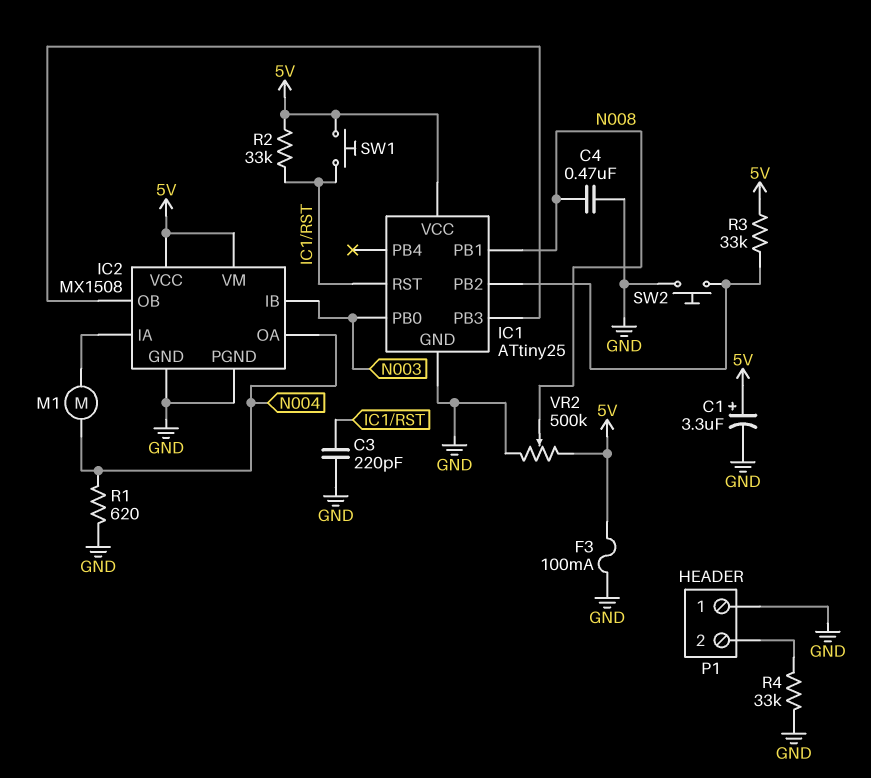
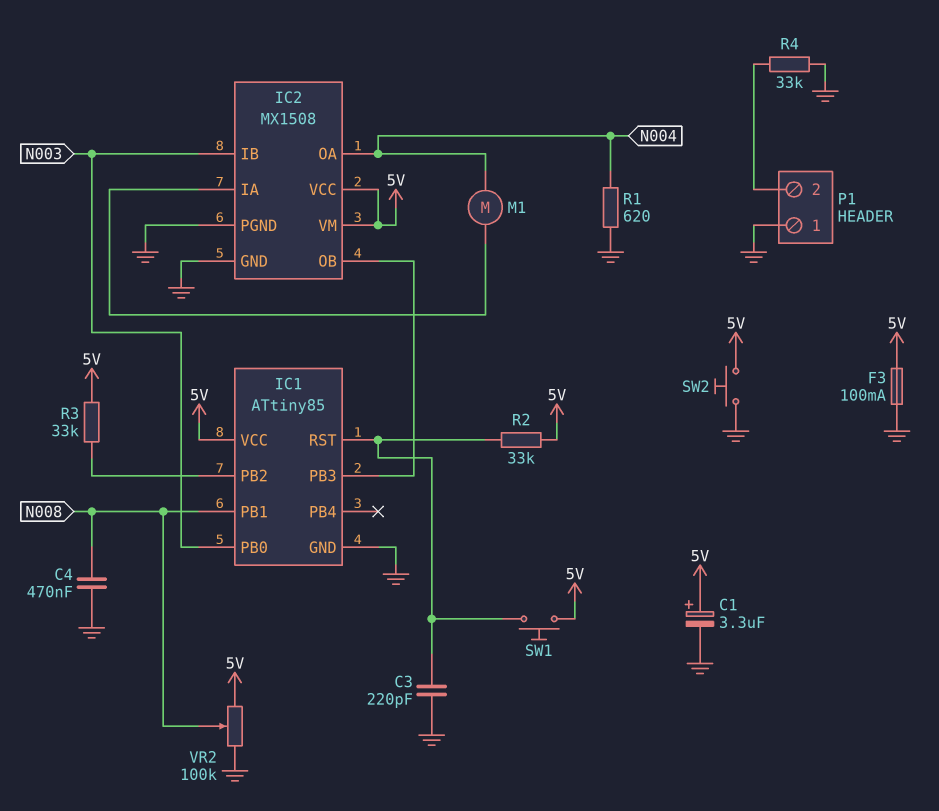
IC1: ATtiny25 -> ATtiny85
SW2: button (GND, IC1/PB2) -> button (5V, GND)
VR2: 500k (5V, GND, wiper N008) -> 100k (5V, GND, wiper N008)

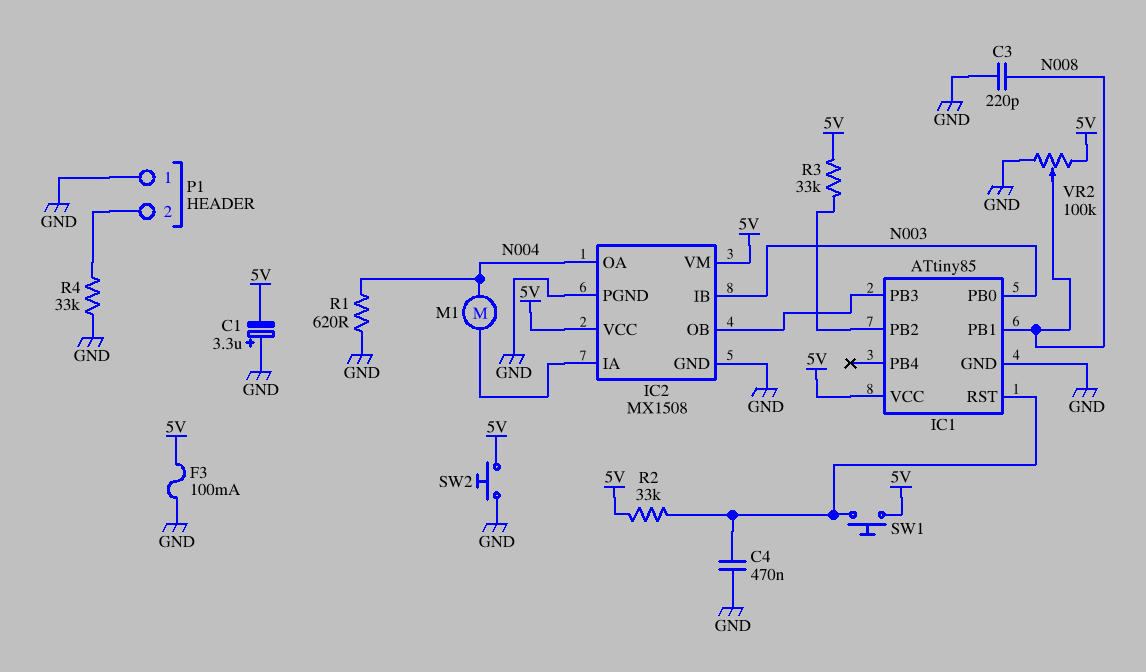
C1: 3.3uF (plus 5V, minus GND) -> 3.3uF (plus GND, minus 5V)
C3: 220pF (GND, IC1/RST) -> 220pF (GND, N008)
C4: 470nF (GND, N008) -> 470nF (GND, IC1/RST)

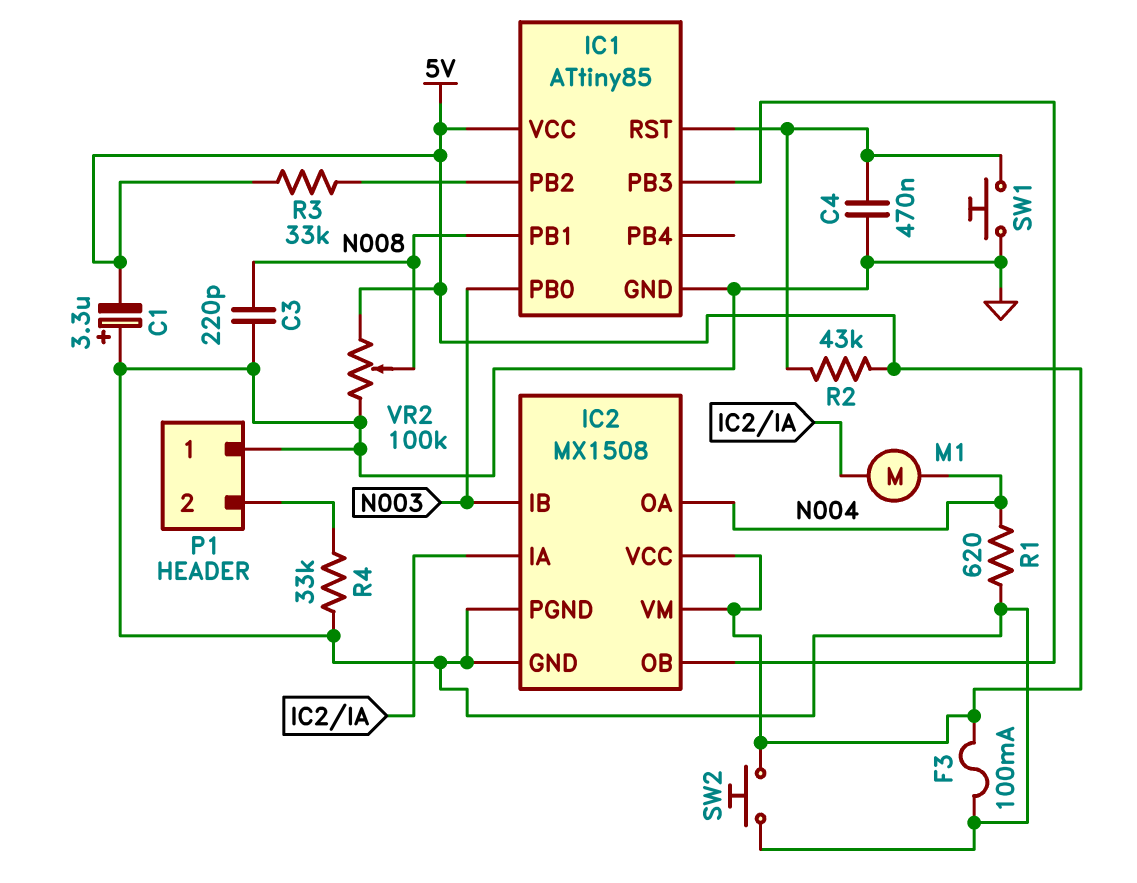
R2: 33k (5V, IC1/RST) -> 43k (5V, IC1/RST)
SW1: button (5V, IC1/RST) -> button (GND, IC1/RST)

